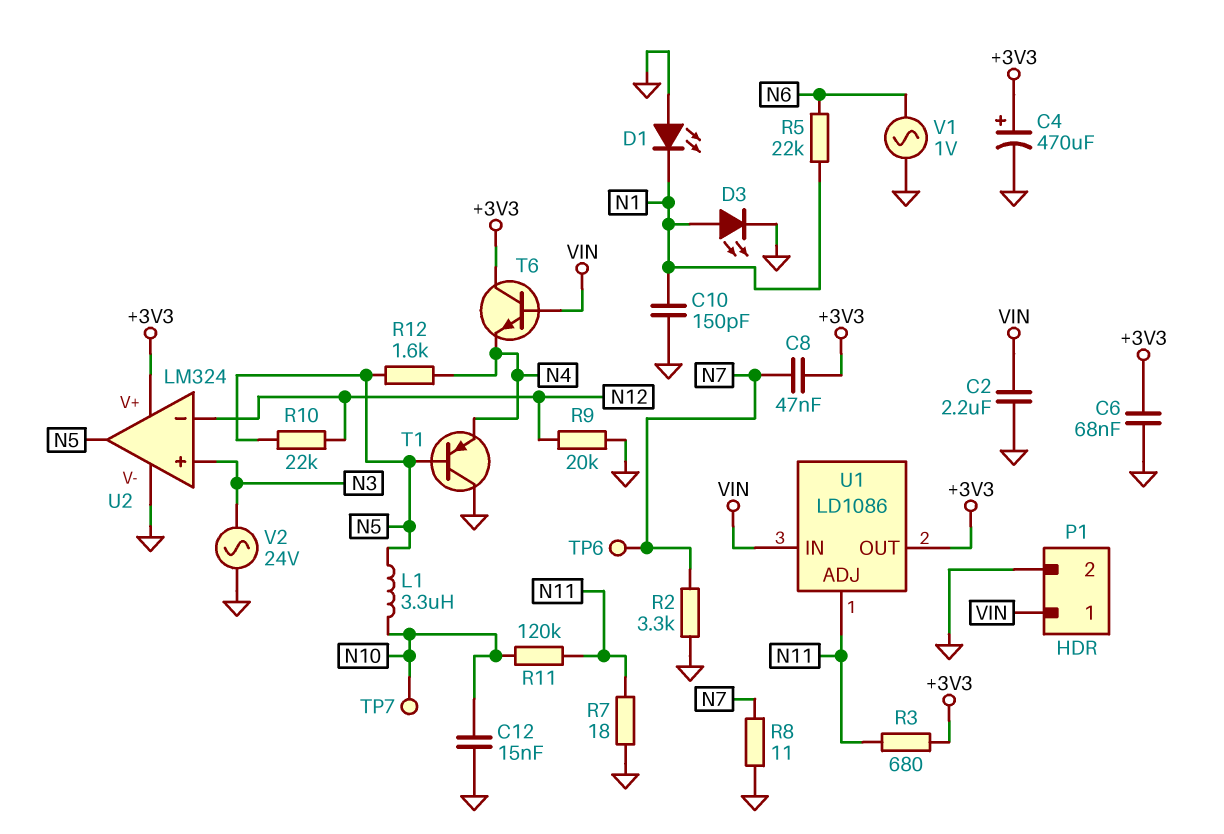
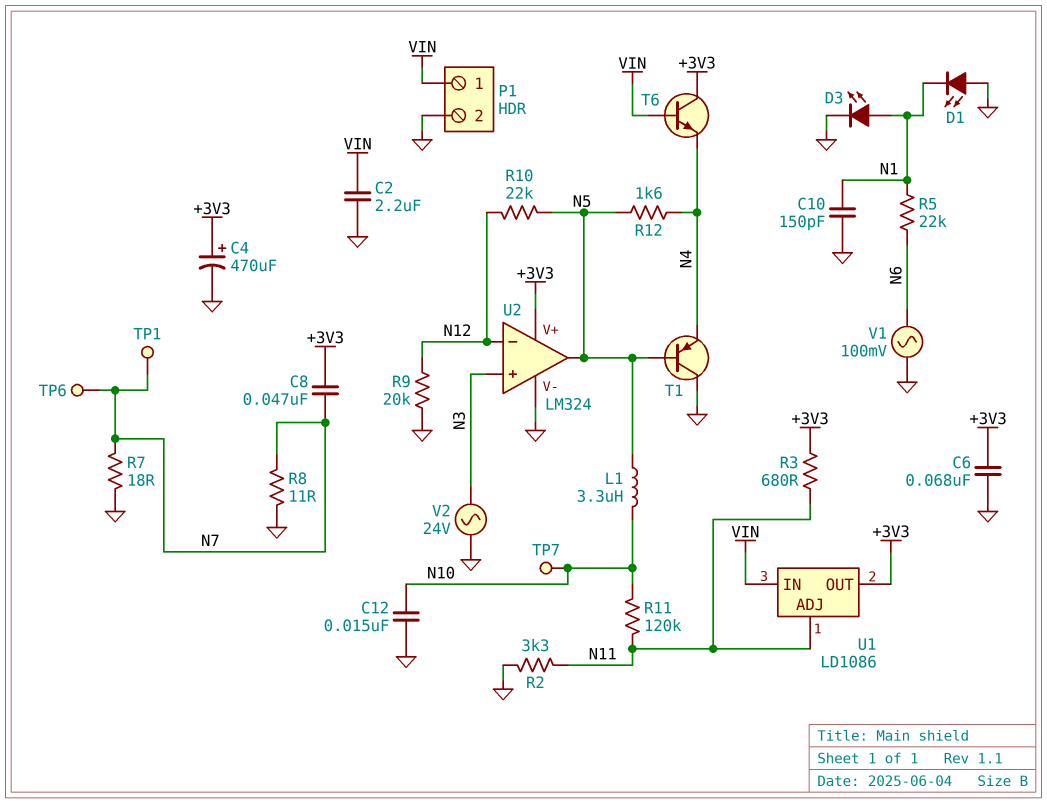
R2: 3.3k (GND, N7) -> 3.3k (GND, N11)
R7: 18 (GND, N11) -> 18 (GND, N7)
TP1: none -> test point (N7)
V1: AC 1V (GND, N6) -> AC 100mV (GND, N6)

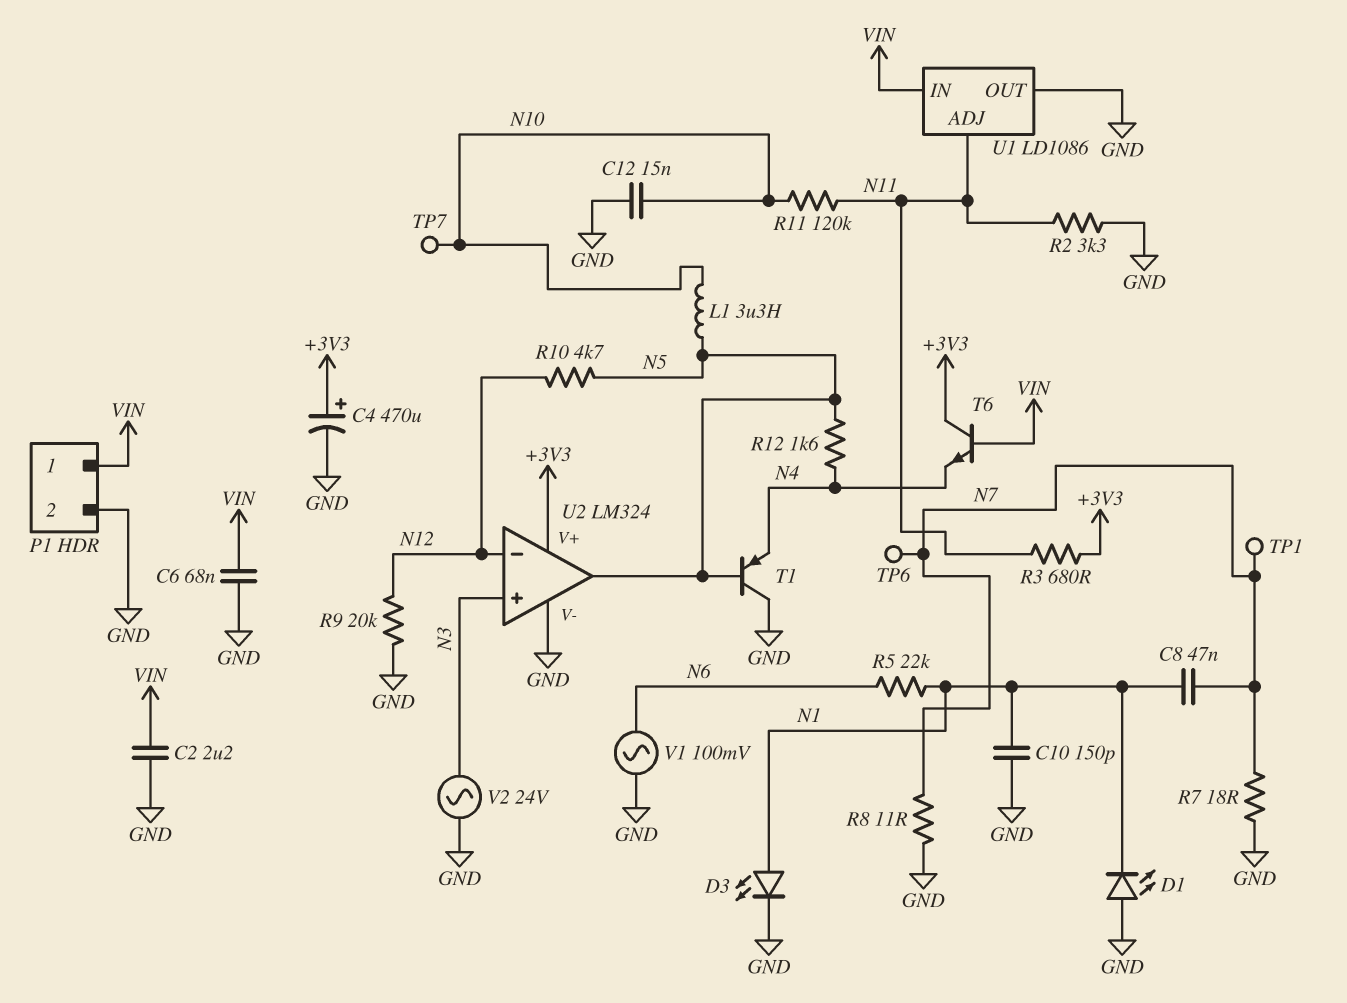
C6: 68nF (+3V3, GND) -> 68nF (GND, VIN)
C8: 47nF (+3V3, N7) -> 47nF (N1, N7)
R10: 22k (N5, N12) -> 4.7k (N5, N12)
U1 pin OUT: +3V3 -> GND

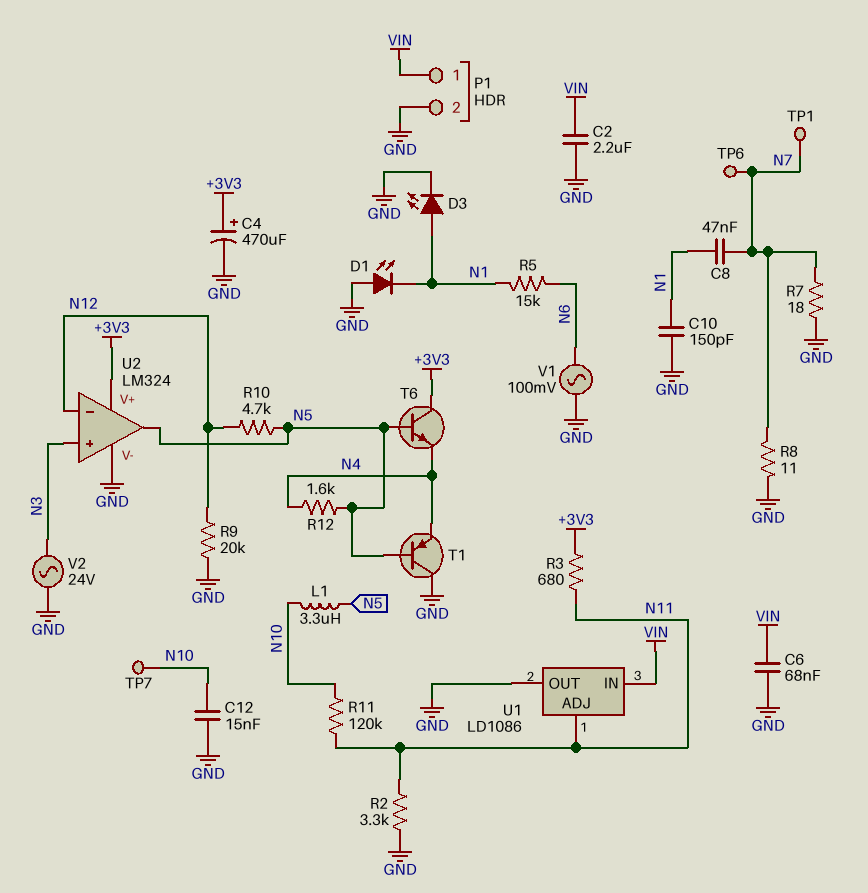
R5: 22k (N1, N6) -> 15k (N1, N6)
T6: NPN (B VIN, C +3V3, E N4) -> NPN (B N5, C +3V3, E N4)

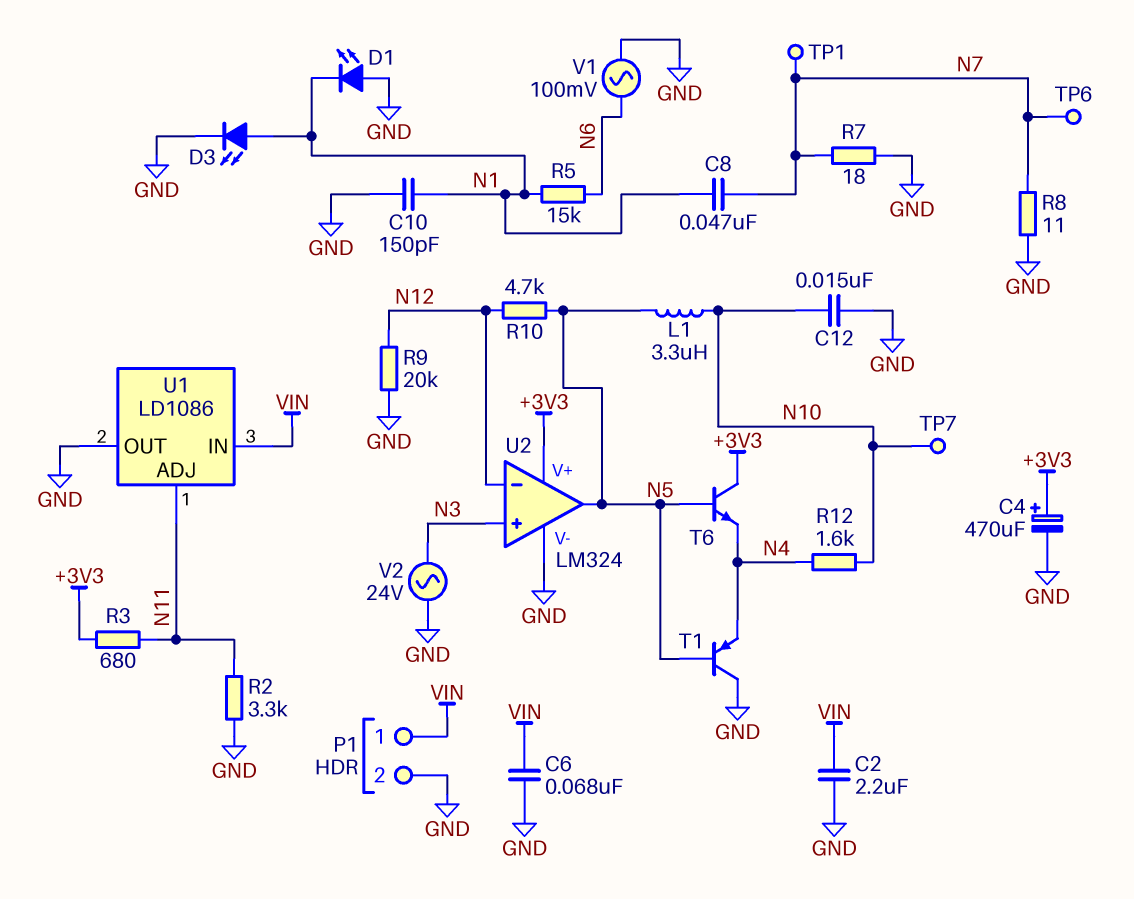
R11: 120k (N10, N11) -> none
R12: 1.6k (N4, N5) -> 1.6k (N4, N10)

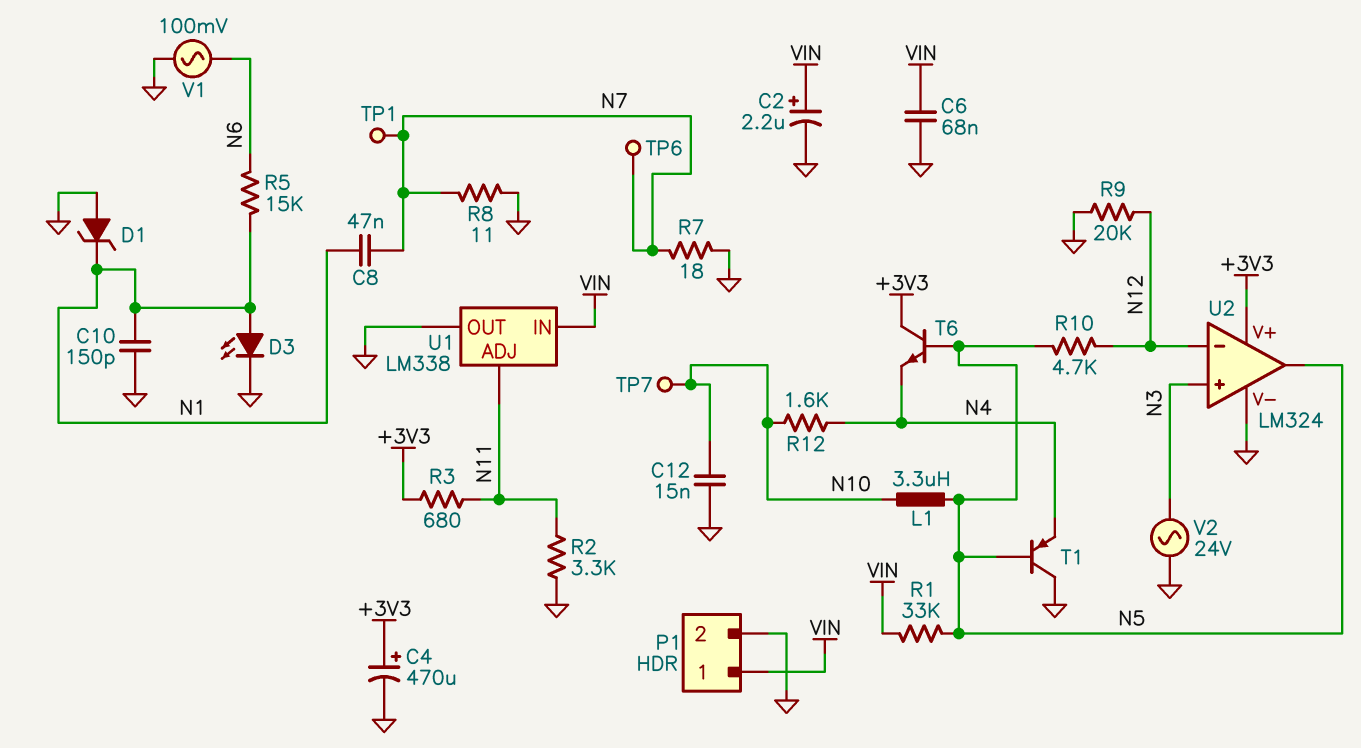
C2: 2.2uF (GND, VIN) -> 2.2uF (plus VIN, minus GND)
D1: LED (A GND, K N1) -> zener (A GND, K N1)
R1: none -> 33k (N5, VIN)
U1: LD1086 -> LM338

